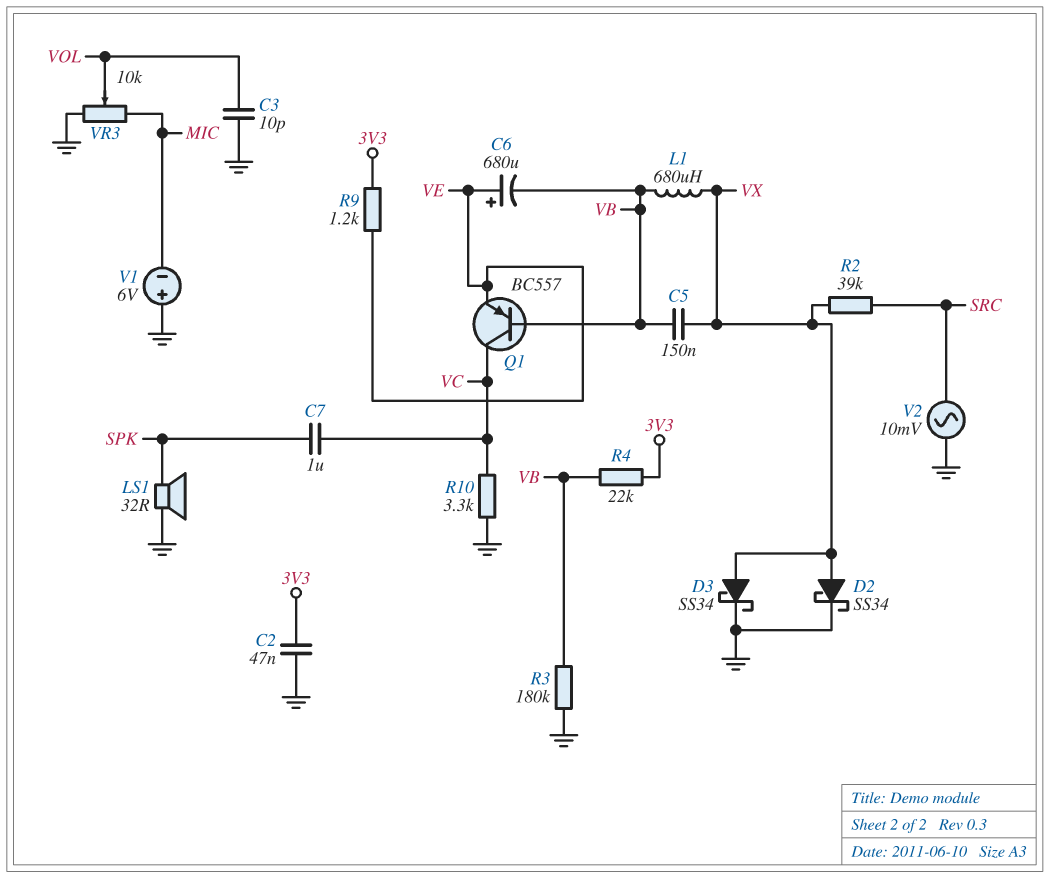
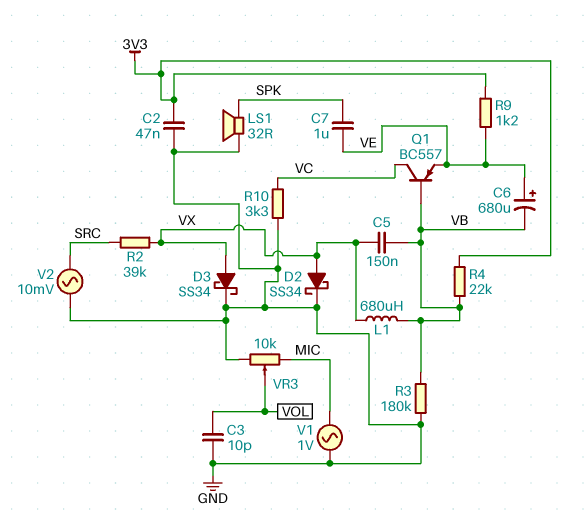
C7: 1uF (SPK, VC) -> 1uF (SPK, VE)
V1: 6V (plus GND, minus MIC) -> AC 1V (GND, MIC)

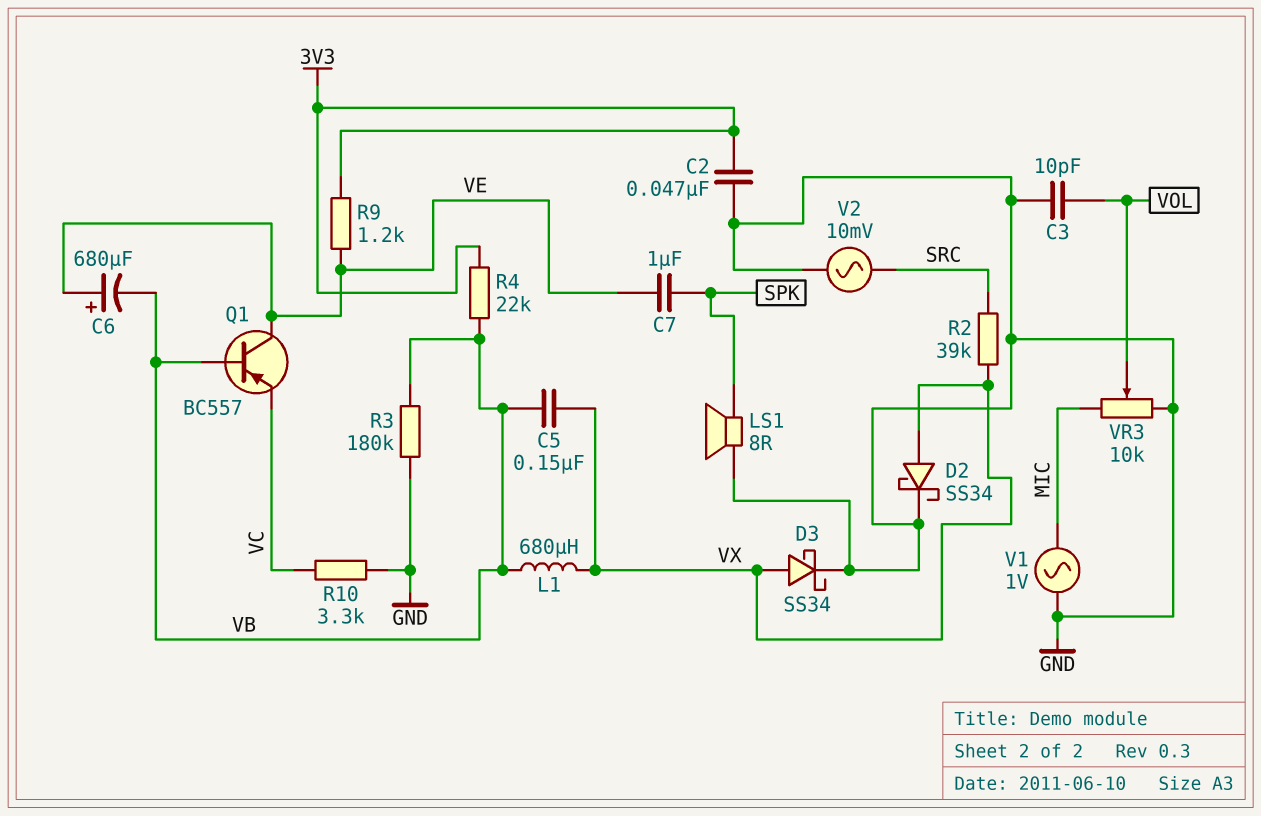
LS1: speaker 32R (GND, SPK) -> speaker 8R (GND, SPK)
Q1: PNP BC557 (B VB, C VC, E VE) -> PNP BC557 (B VB, C VE, E VC)

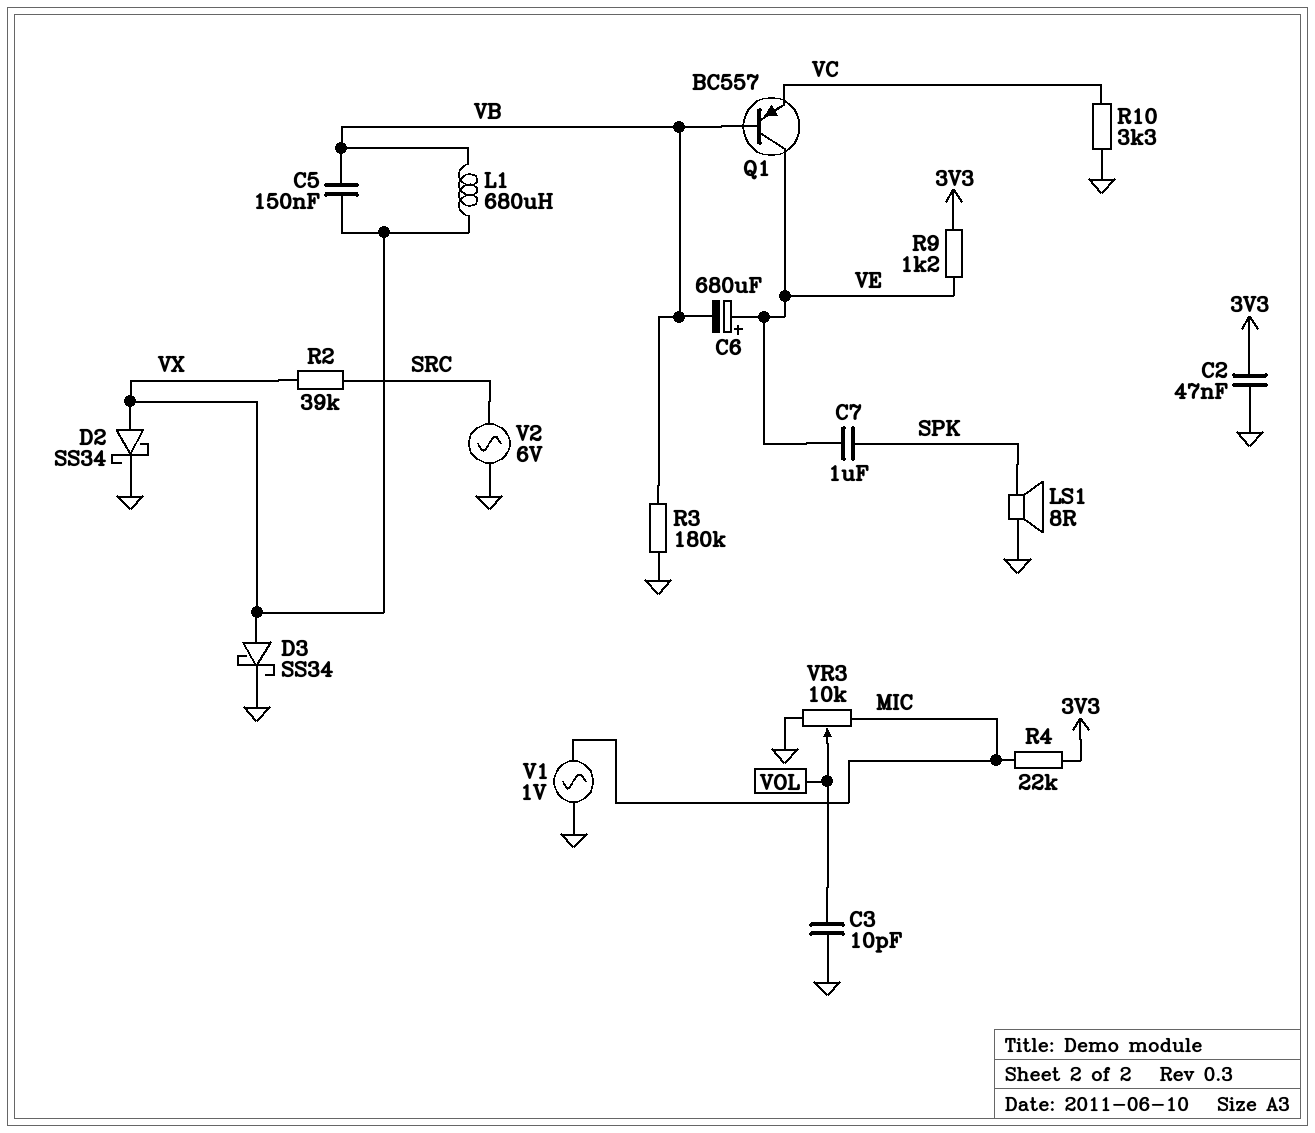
R4: 22k (3V3, VB) -> 22k (3V3, MIC)
V2: AC 10mV (GND, SRC) -> AC 6V (GND, SRC)

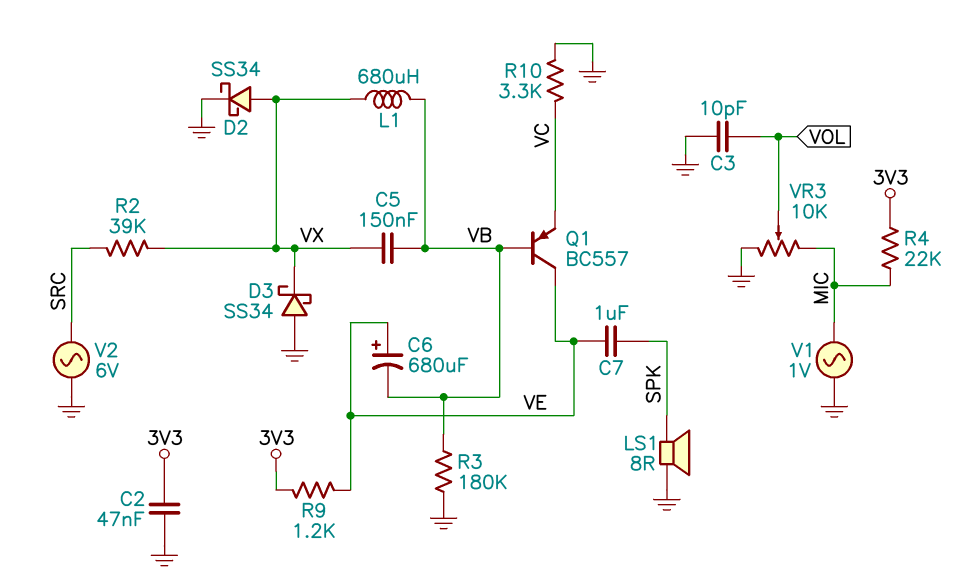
D3: schottky SS34 (A VX, K GND) -> schottky SS34 (A GND, K VX)

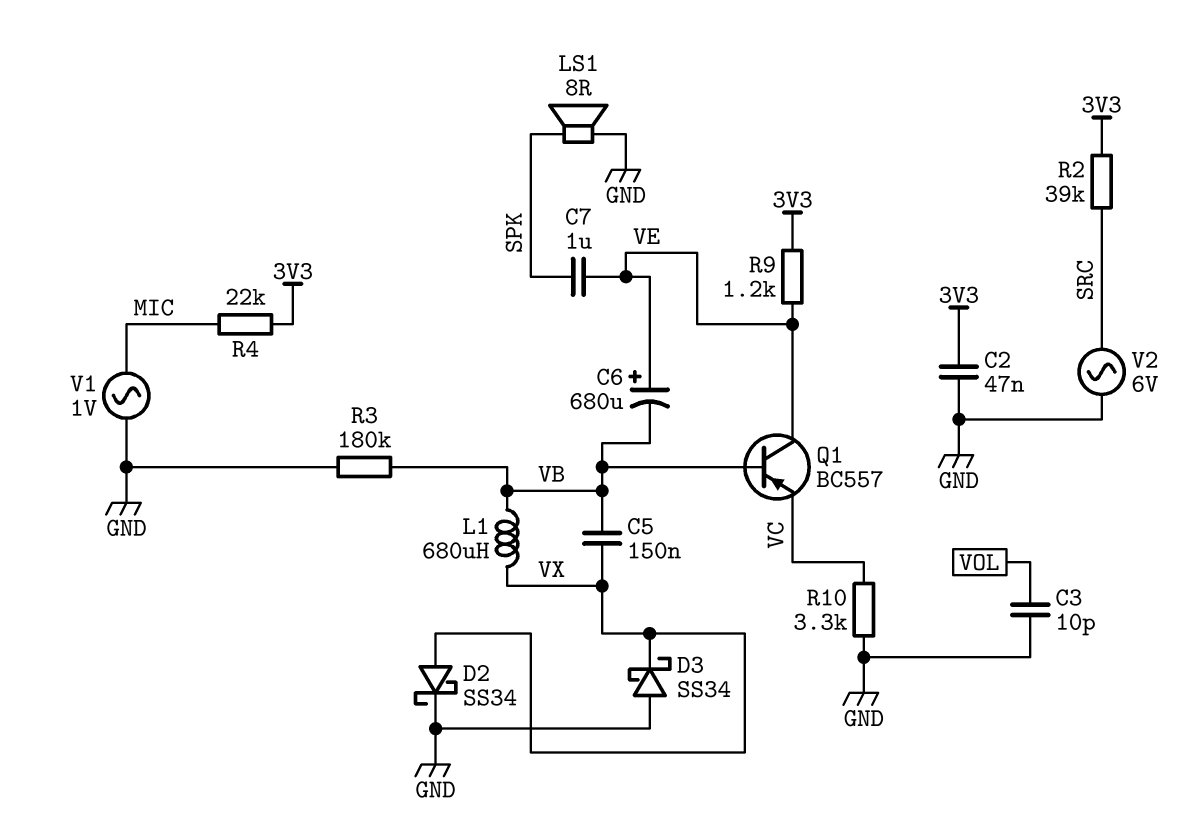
R2: 39k (SRC, VX) -> 39k (3V3, SRC)
VR3: 10k (GND, MIC, wiper VOL) -> none

